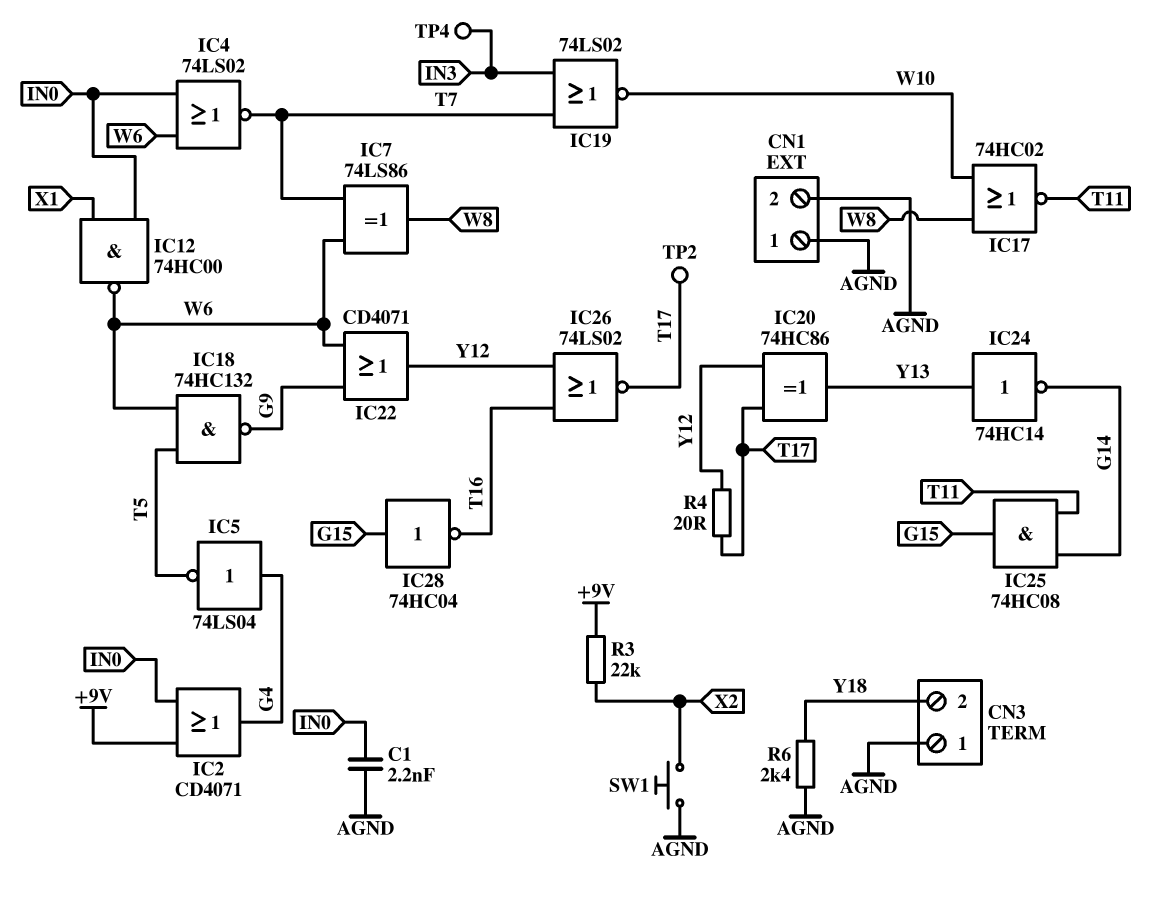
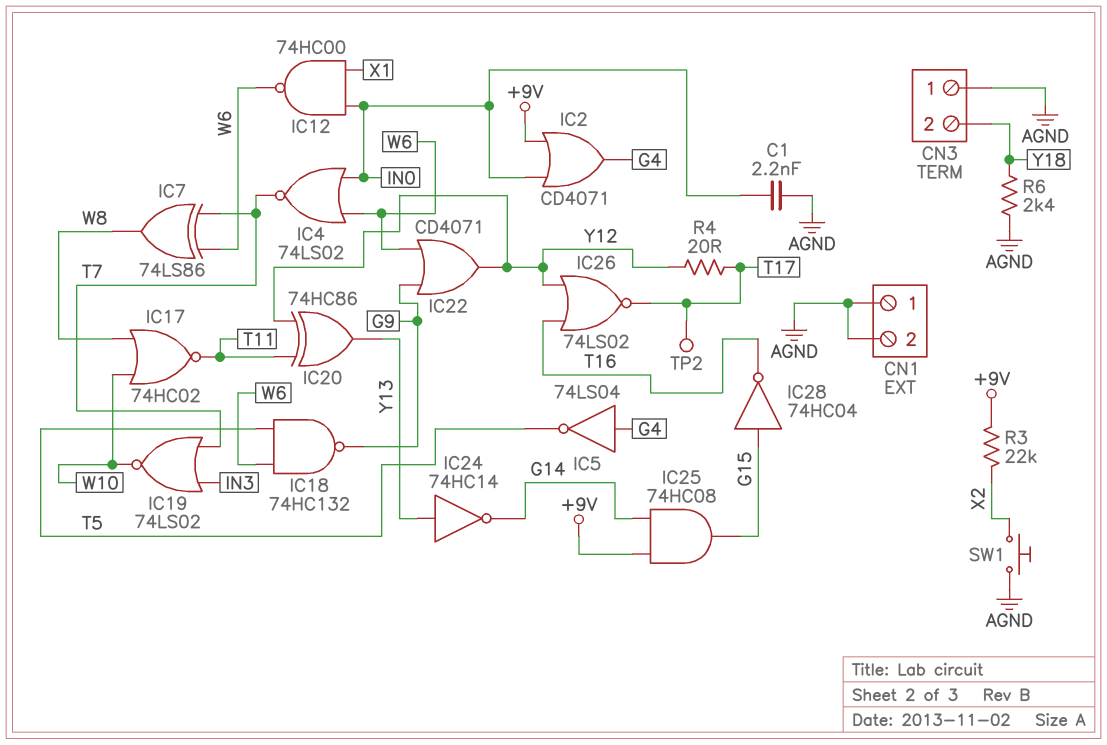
IC20: XOR 74HC86 (in T17, in Y12, out Y13) -> XOR 74HC86 (in T11, in Y12, out Y13)
IC25: AND 74HC08 (in G14, in T11, out G15) -> AND 74HC08 (in +9V, in G14, out G15)
TP4: test point (IN3) -> none

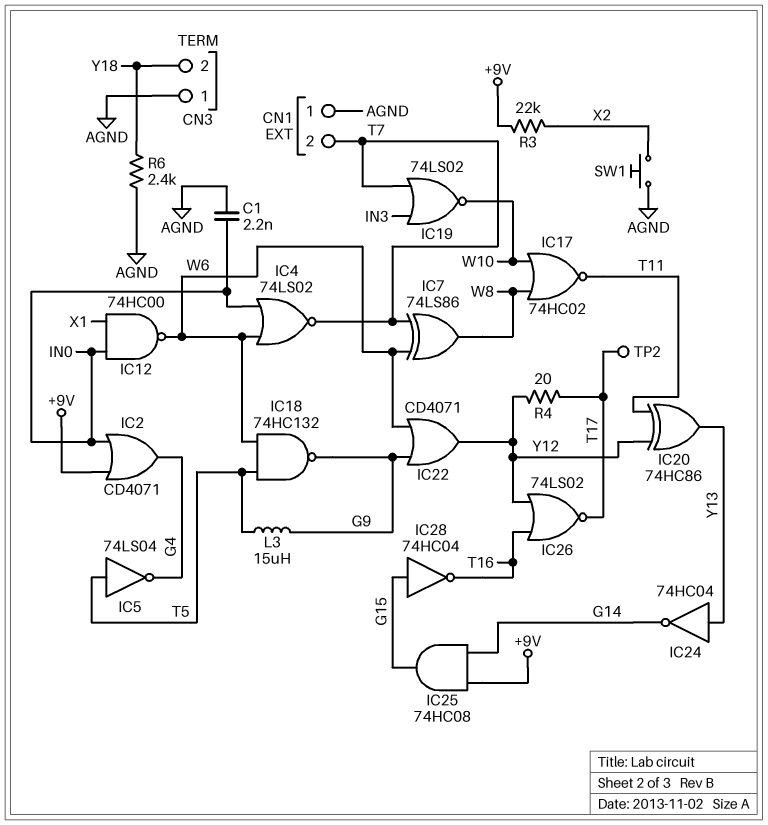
CN1 pin 2: AGND -> T7
IC5: NOT 74LS04 (in G4, out T5) -> NOT 74LS04 (in T5, out G4)
IC24: NOT 74HC14 (in Y13, out G14) -> NOT 74HC04 (in Y13, out G14)
L3: none -> 15uH (G9, T5)

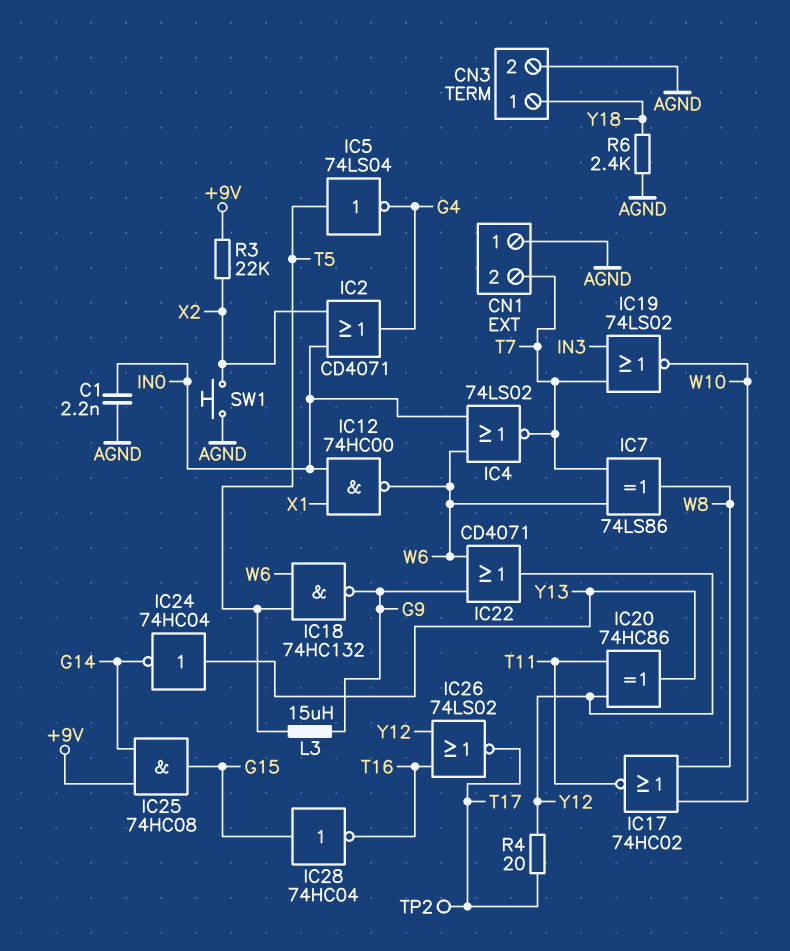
CN3 pin 1: AGND -> Y18
CN3 pin 2: Y18 -> AGND
IC2: OR CD4071 (in +9V, in IN0, out G4) -> OR CD4071 (in IN0, in X2, out G4)

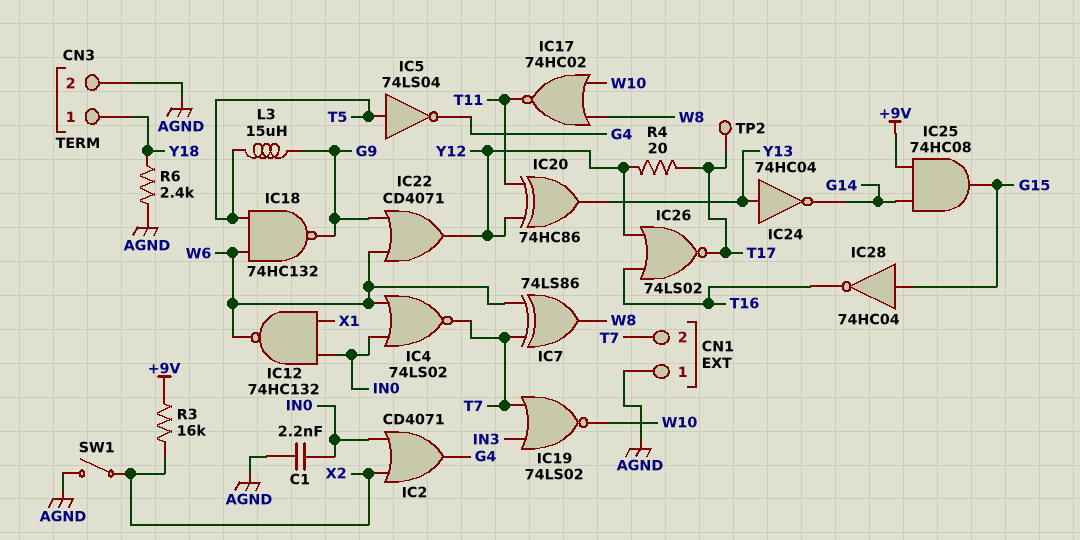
IC12: NAND 74HC00 (in IN0, in X1, out W6) -> NAND 74HC132 (in IN0, in X1, out W6)
R3: 22k (+9V, X2) -> 16k (+9V, X2)
SW1: button (AGND, X2) -> switch (AGND, X2)

